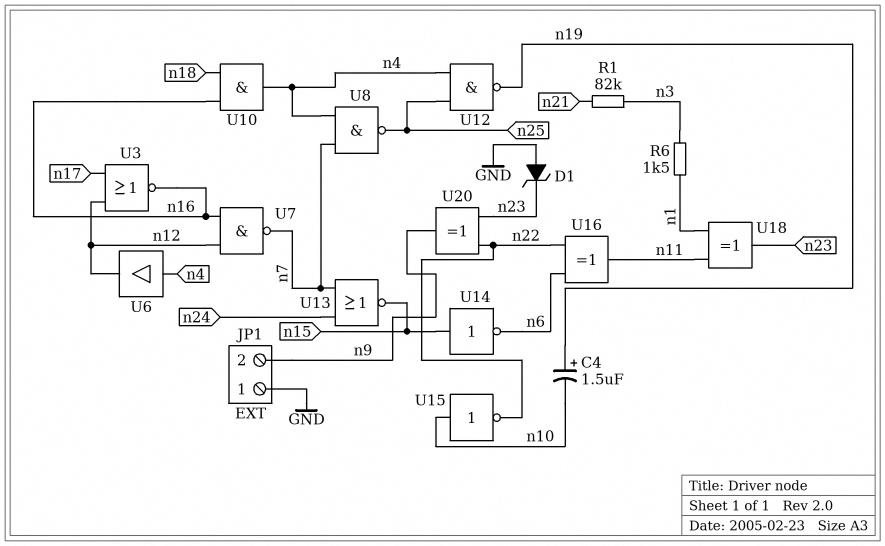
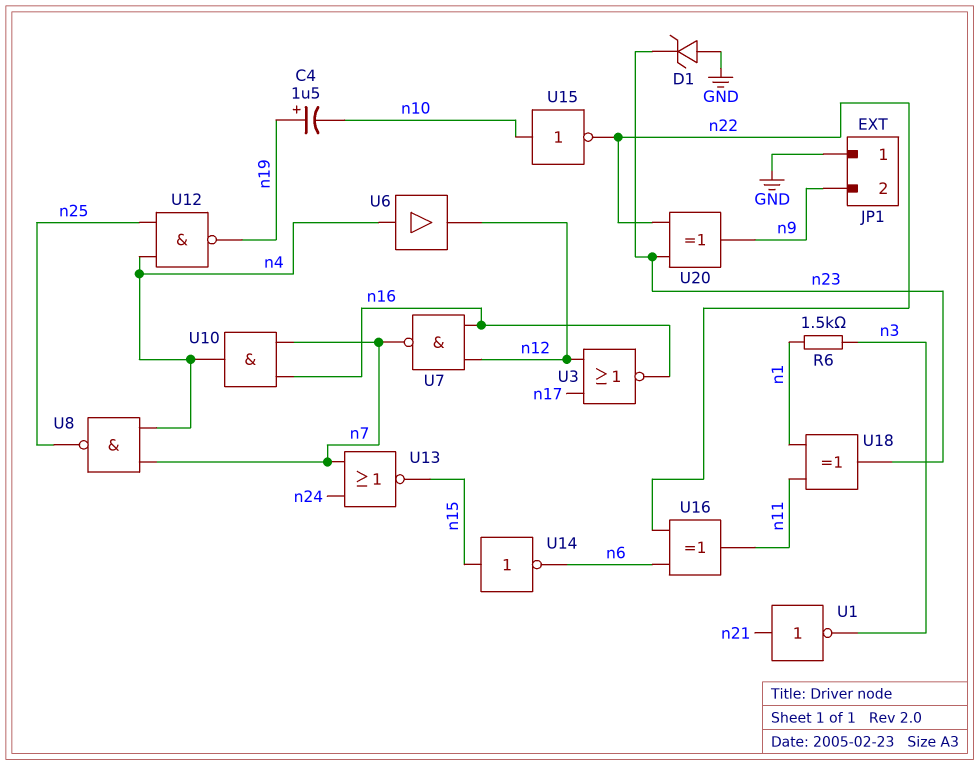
R1: 82k (n3, n21) -> none
U1: none -> NOT (in n21, out n3)
U10: AND (in n16, in n18, out n4) -> AND (in n7, in n16, out n4)

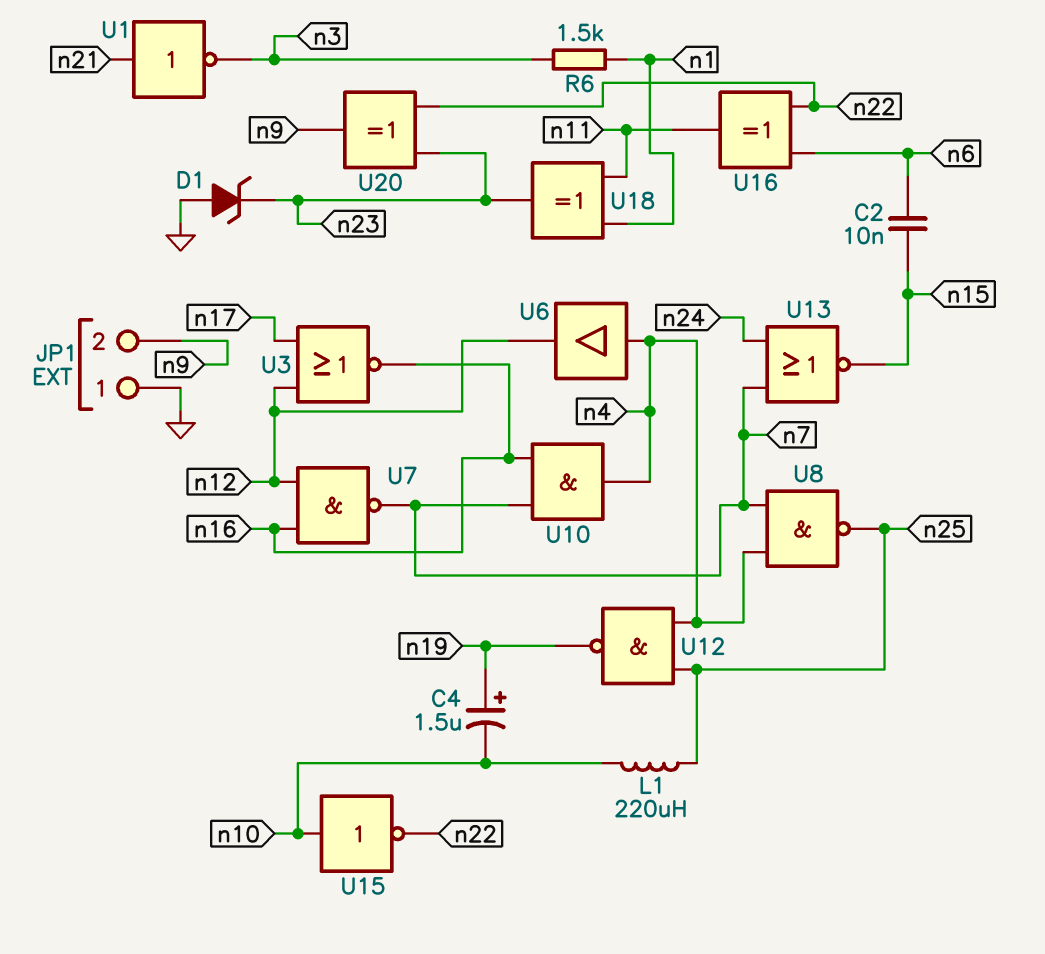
C2: none -> 10nF (n6, n15)
L1: none -> 220uH (n10, n25)
U14: NOT (in n15, out n6) -> none

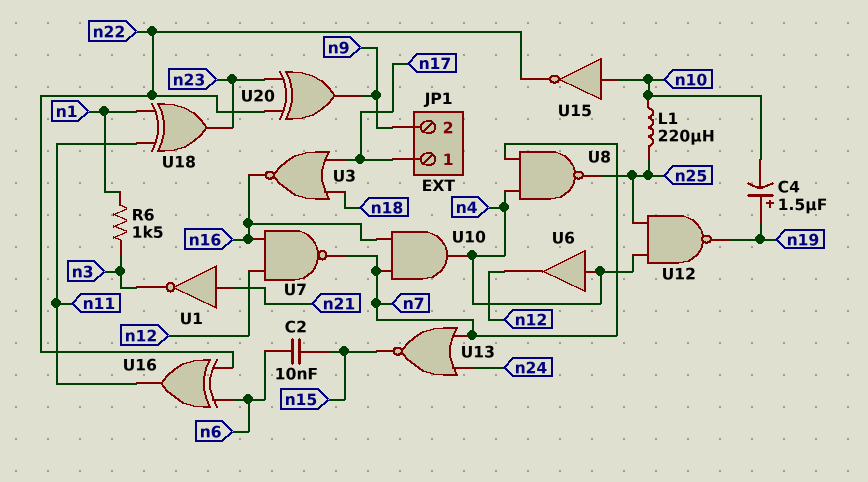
D1: zener (A GND, K n23) -> none
JP1 pin 1: GND -> n17
U3: NOR (in n12, in n17, out n16) -> NOR (in n17, in n18, out n16)

